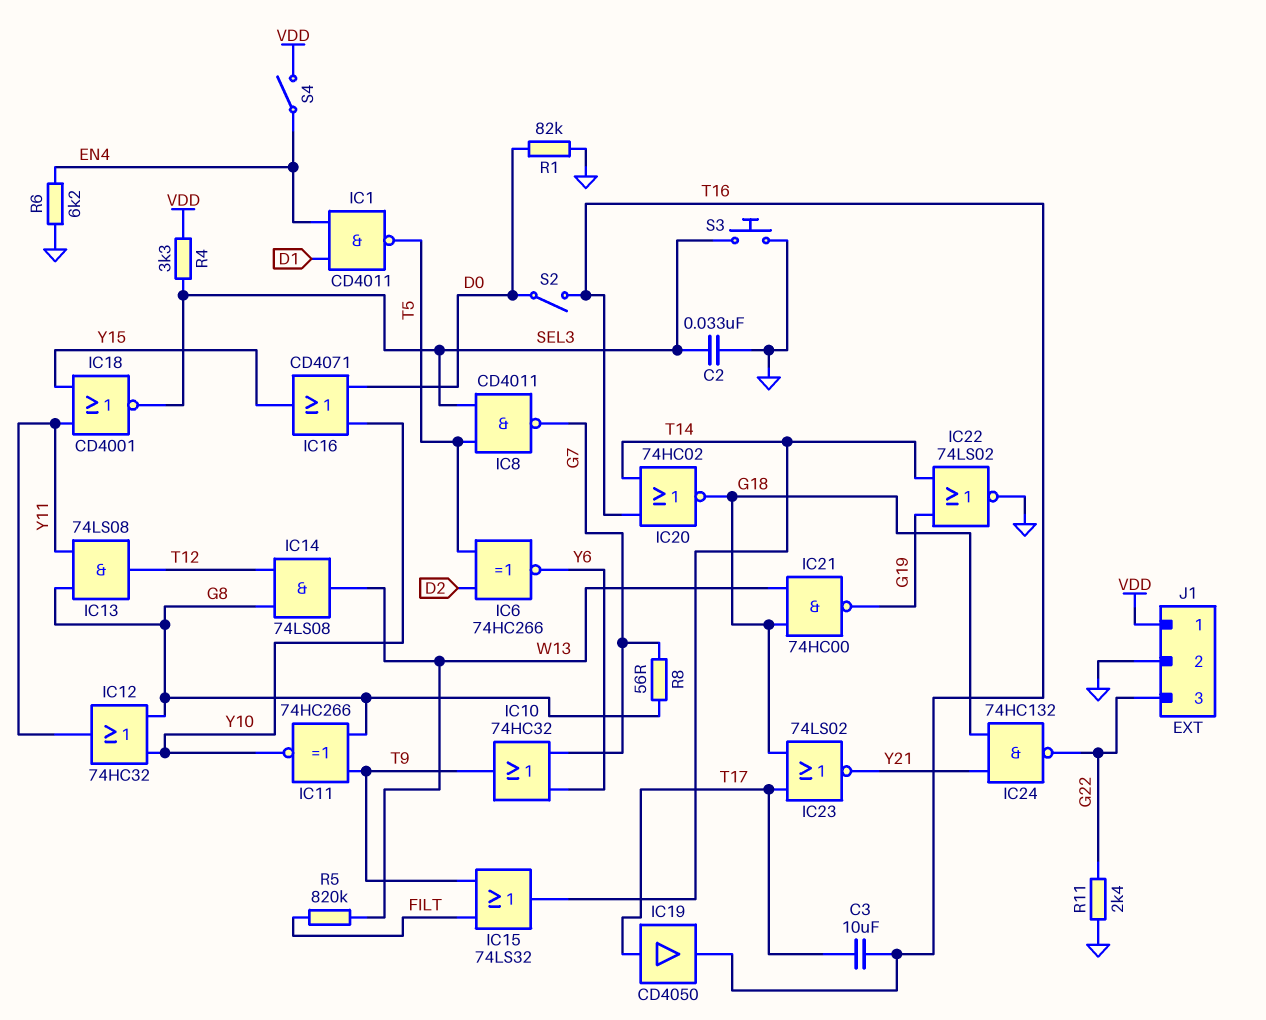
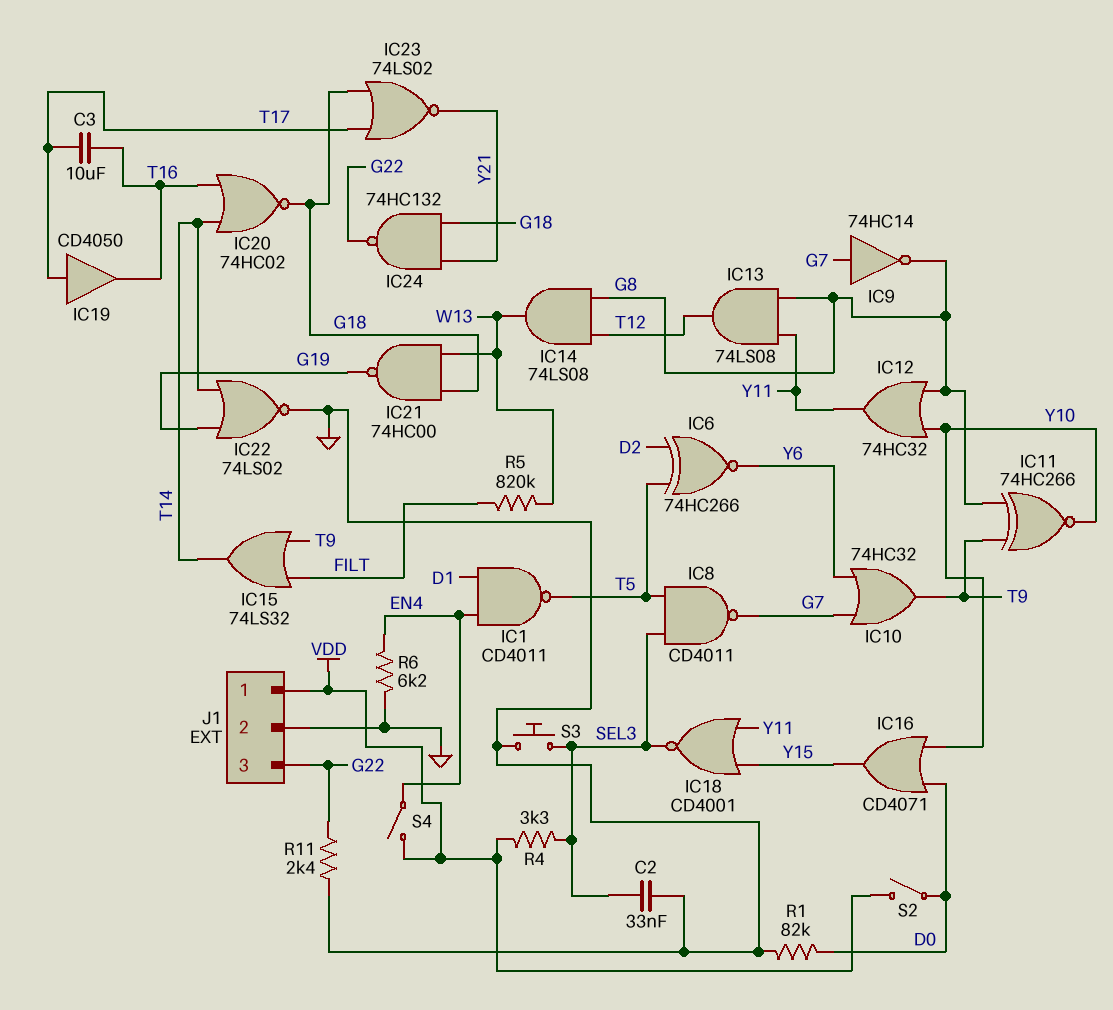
IC9: none -> NOT 74HC14 (in G7, out G8)
R8: 56 (G7, G8) -> none
S2: switch (D0, T16) -> switch (D0, VDD)

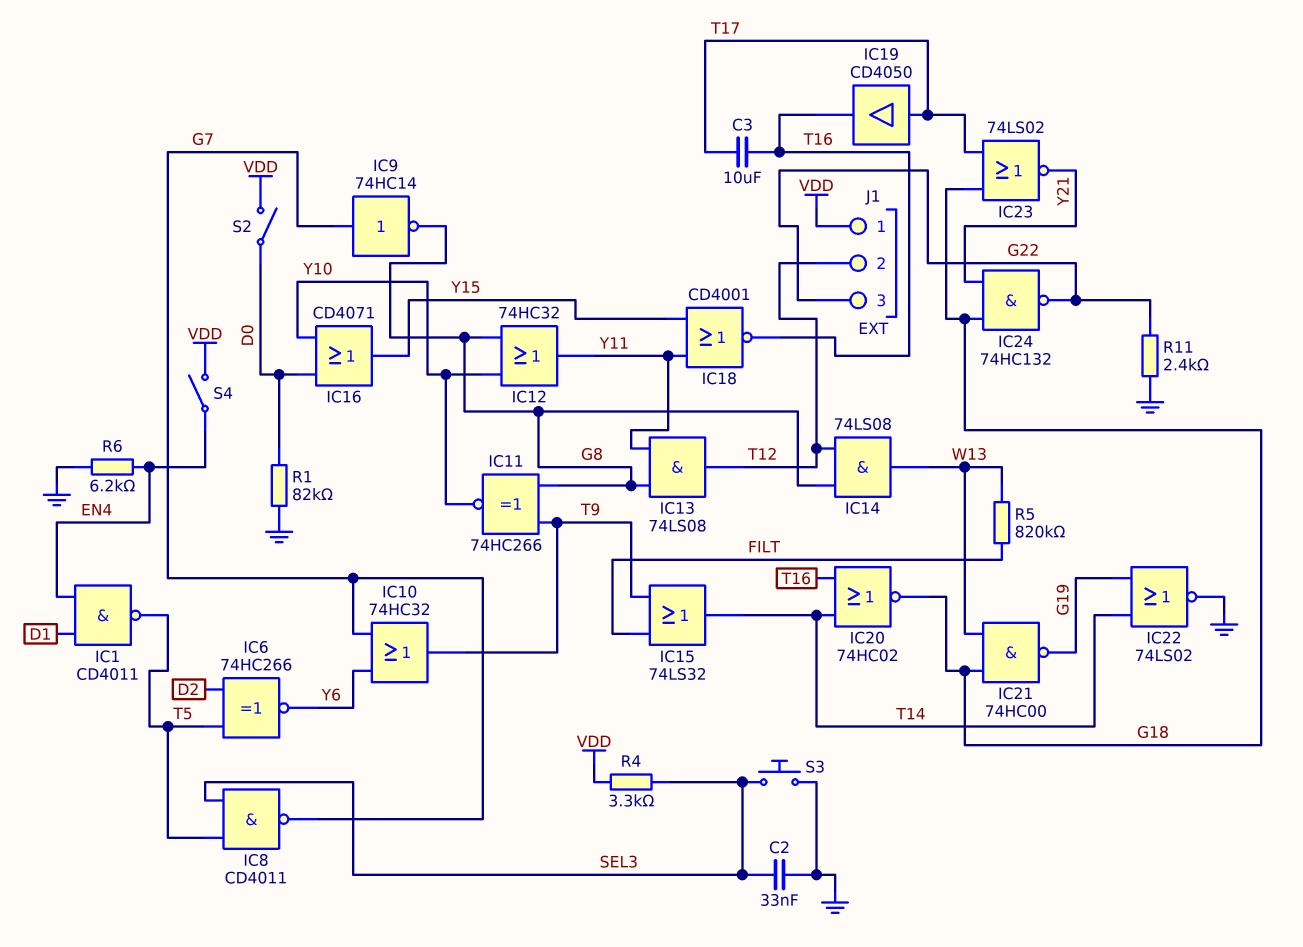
IC18: NOR CD4001 (in Y11, in Y15, out SEL3) -> NOR CD4001 (in Y11, in Y15, out T16)
J1 pin 2: GND -> T12

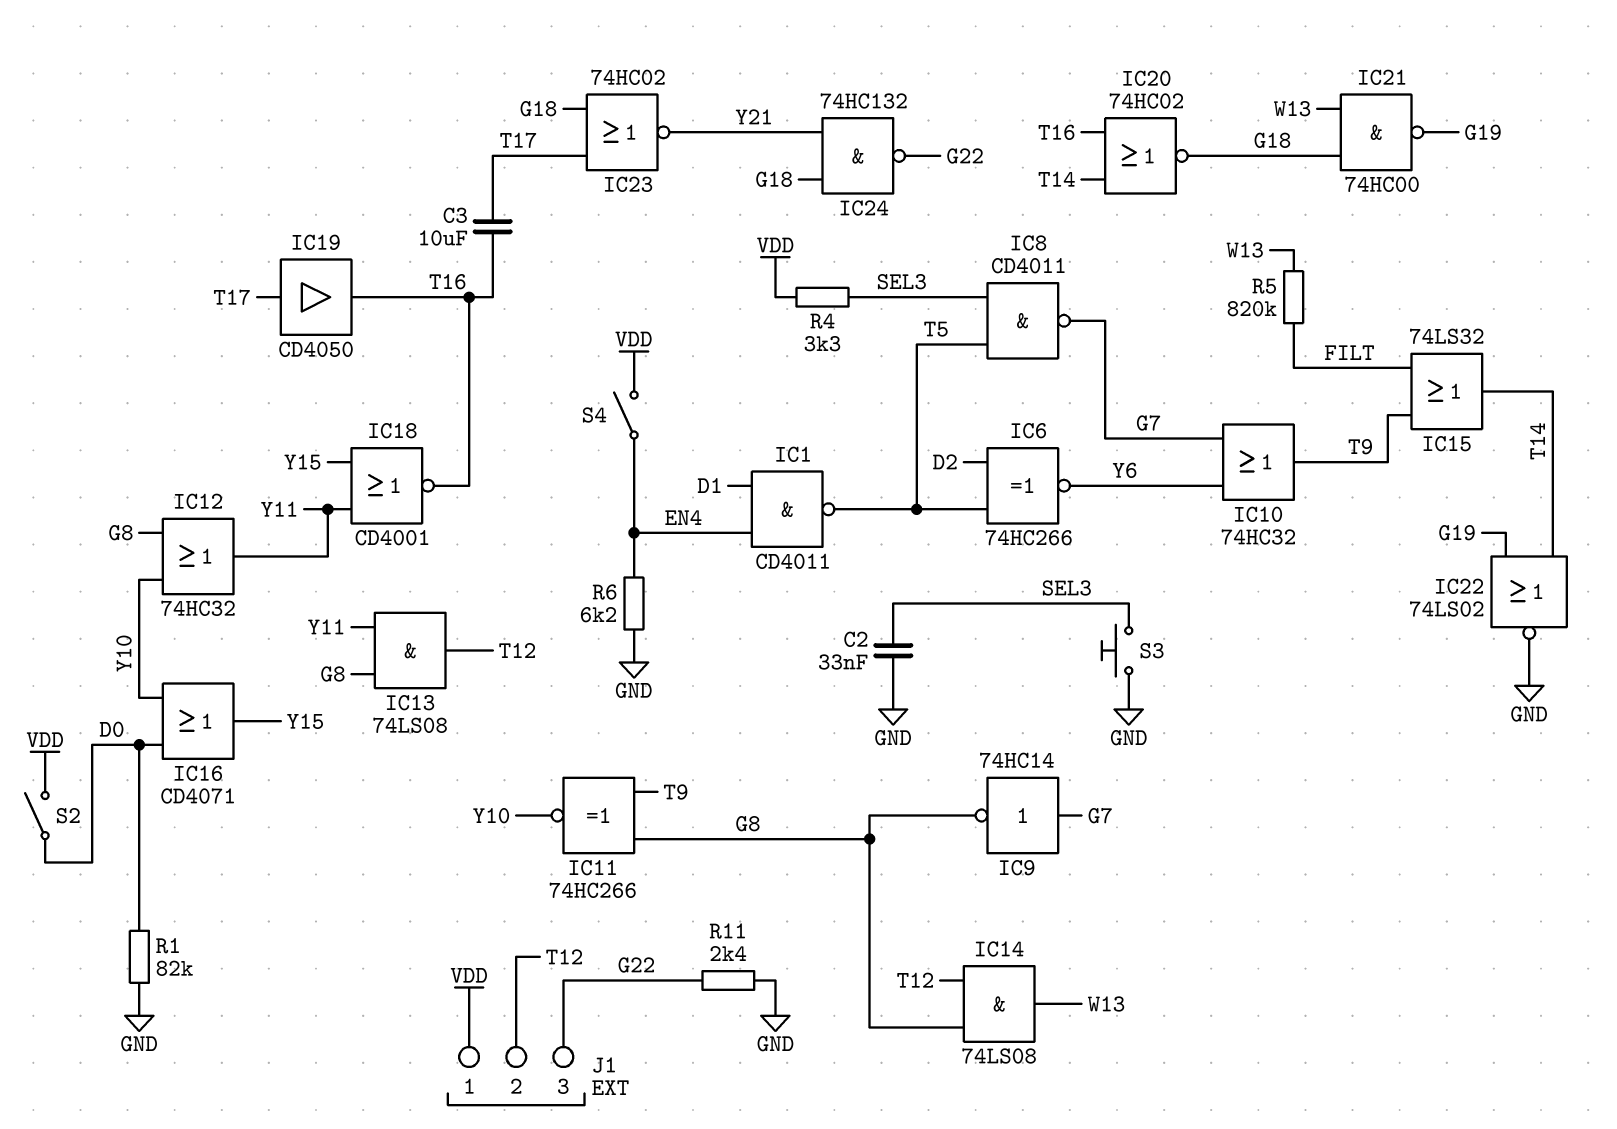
IC23: NOR 74LS02 (in G18, in T17, out Y21) -> NOR 74HC02 (in G18, in T17, out Y21)

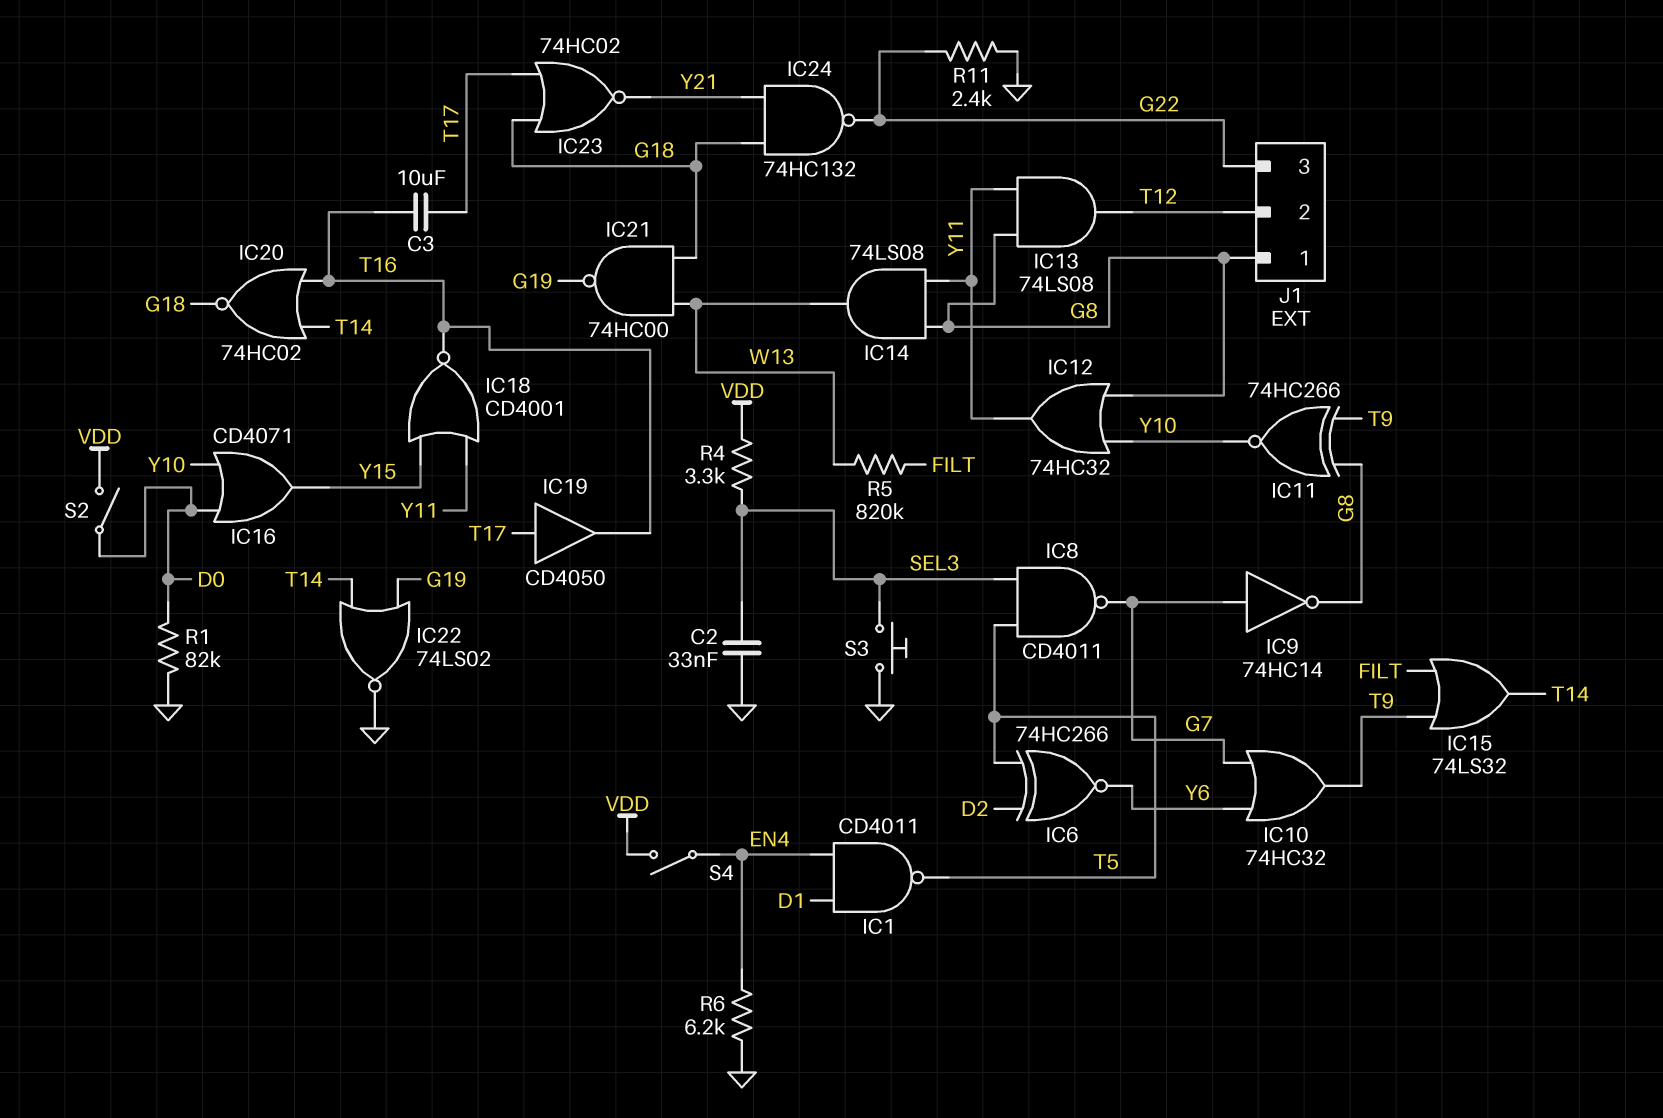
IC14: AND 74LS08 (in G8, in T12, out W13) -> AND 74LS08 (in G8, in Y11, out W13)
J1 pin 1: VDD -> G8

